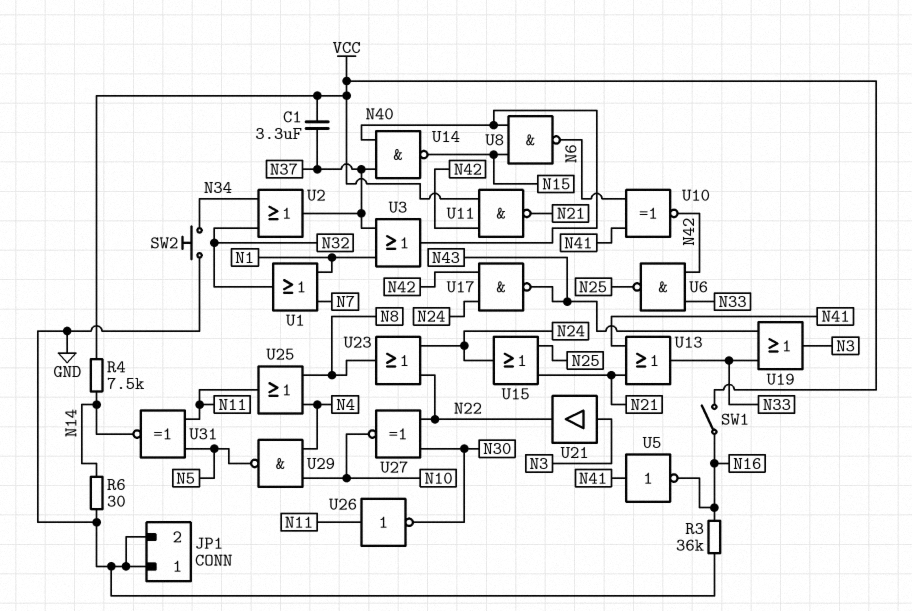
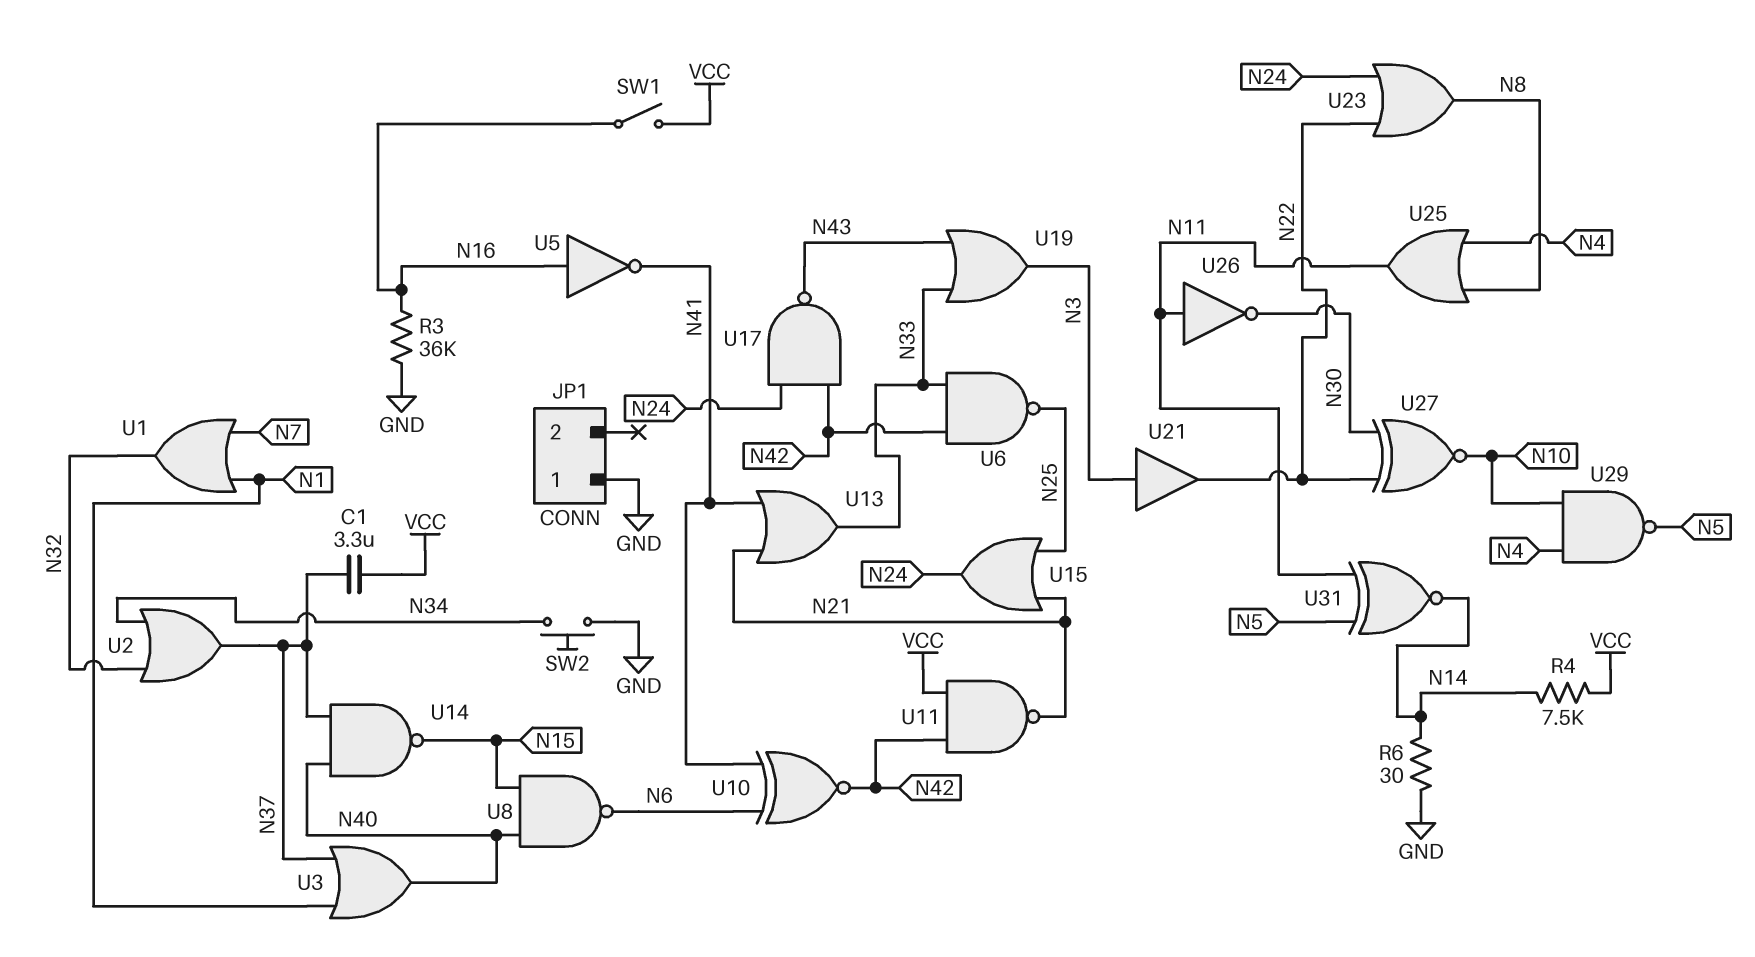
JP1 pin 2: GND -> none
U5: NOT (in N41, out N16) -> NOT (in N16, out N41)

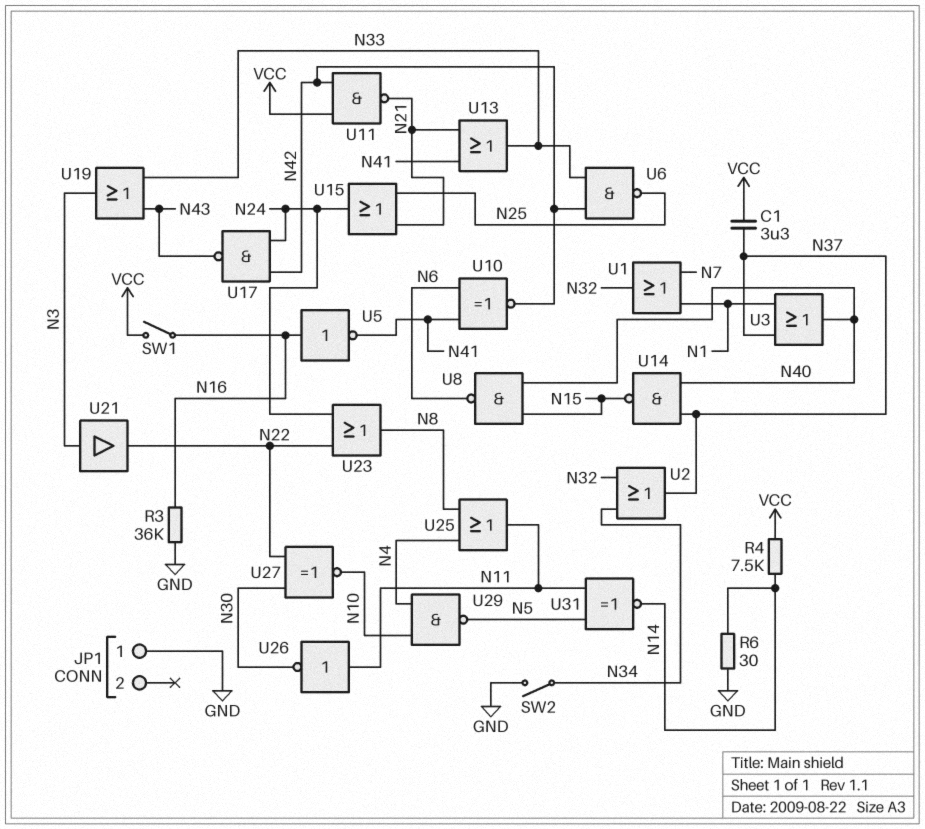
SW2: button (GND, N34) -> switch (GND, N34)

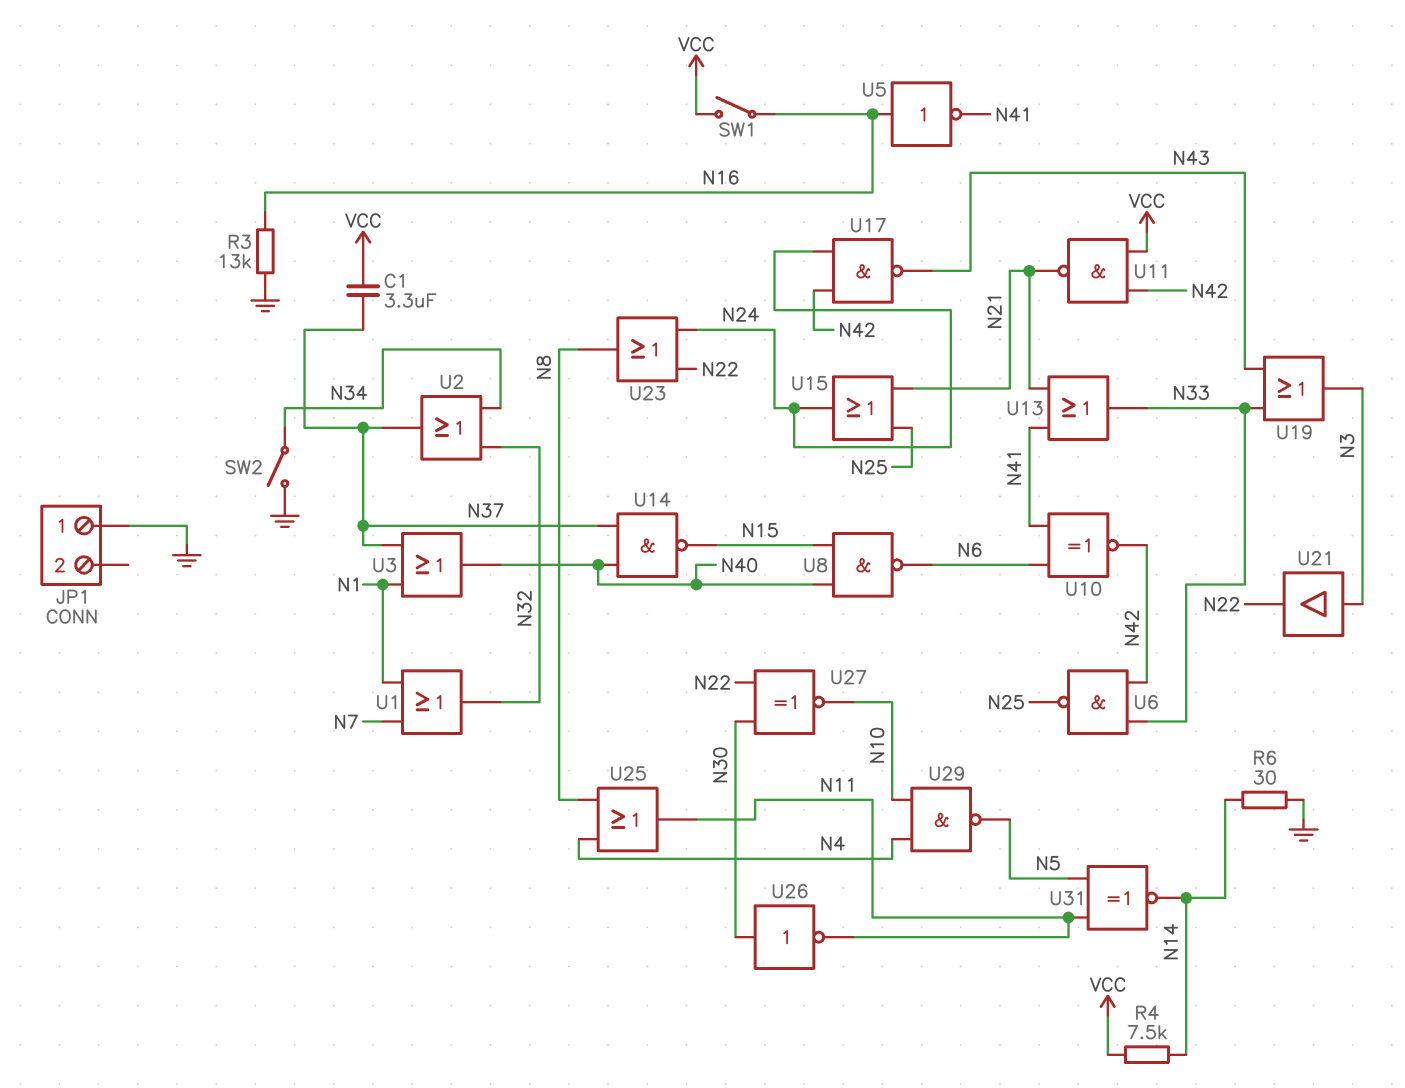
R3: 36k (GND, N16) -> 13k (GND, N16)
U26: NOT (in N11, out N30) -> NOT (in N30, out N11)

